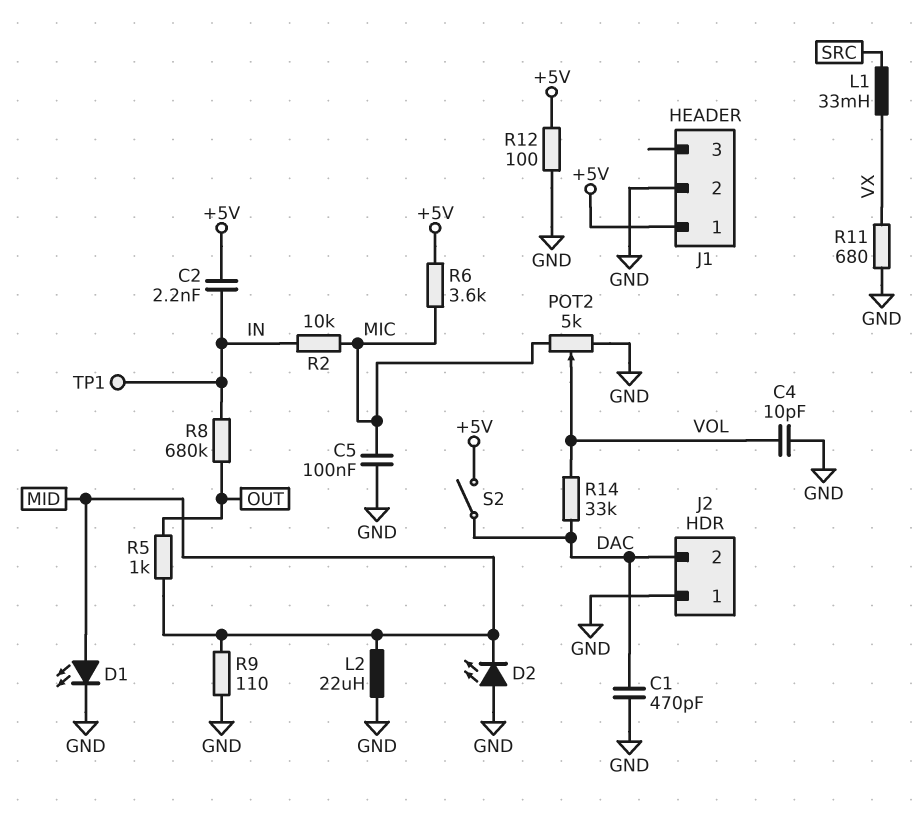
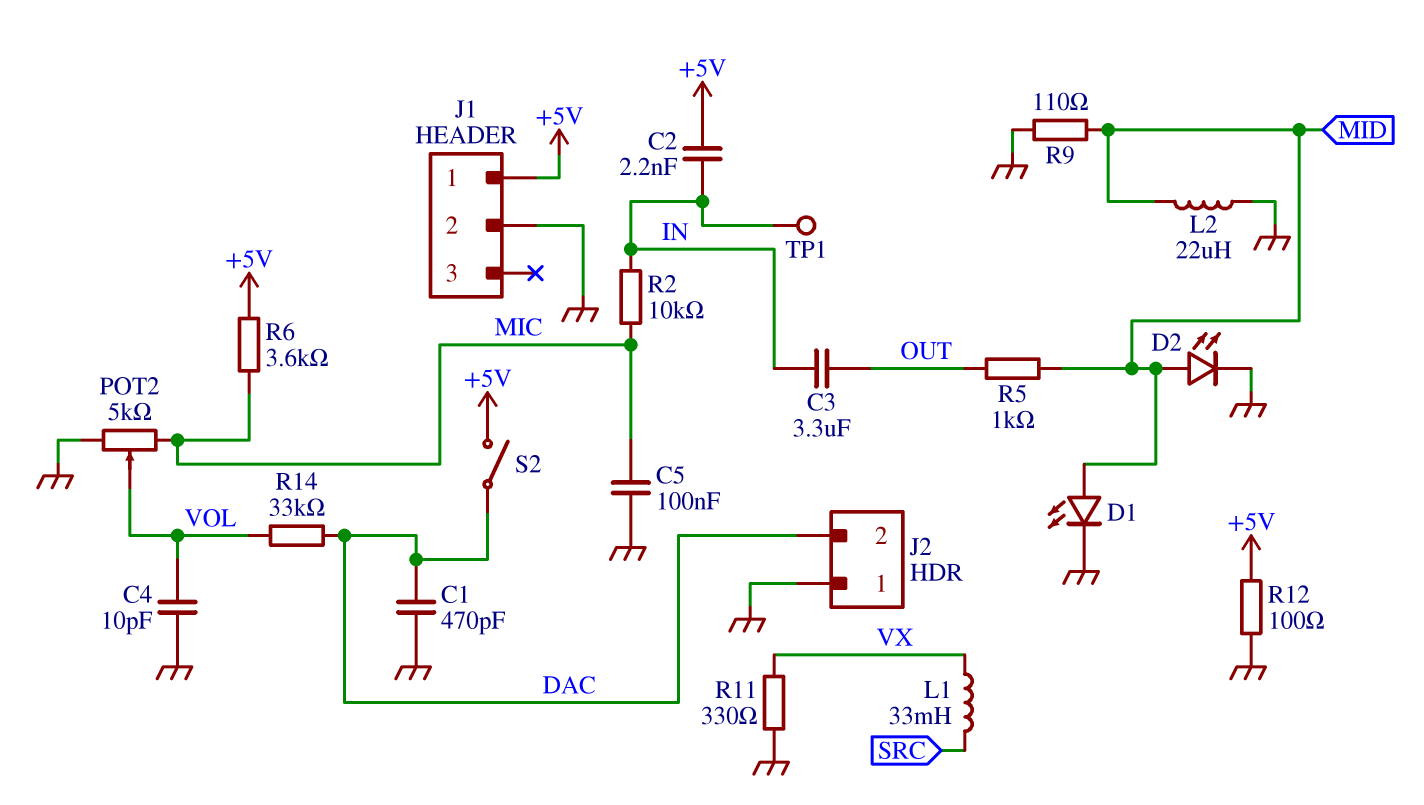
C3: none -> 3.3uF (IN, OUT)
D2: LED (A GND, K MID) -> LED (A MID, K GND)
R8: 680k (IN, OUT) -> none
R11: 680 (GND, VX) -> 330 (GND, VX)

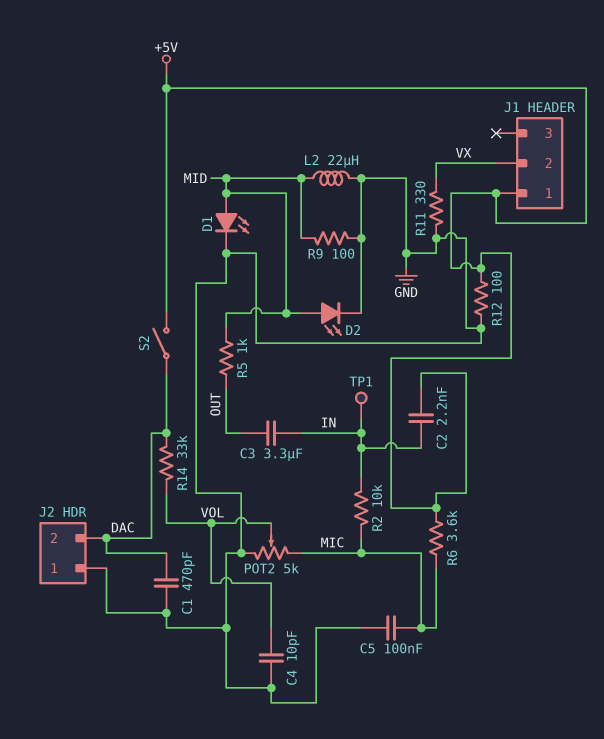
J1 pin 2: GND -> VX
L1: 33mH (SRC, VX) -> none
R9: 110 (GND, MID) -> 100 (GND, MID)

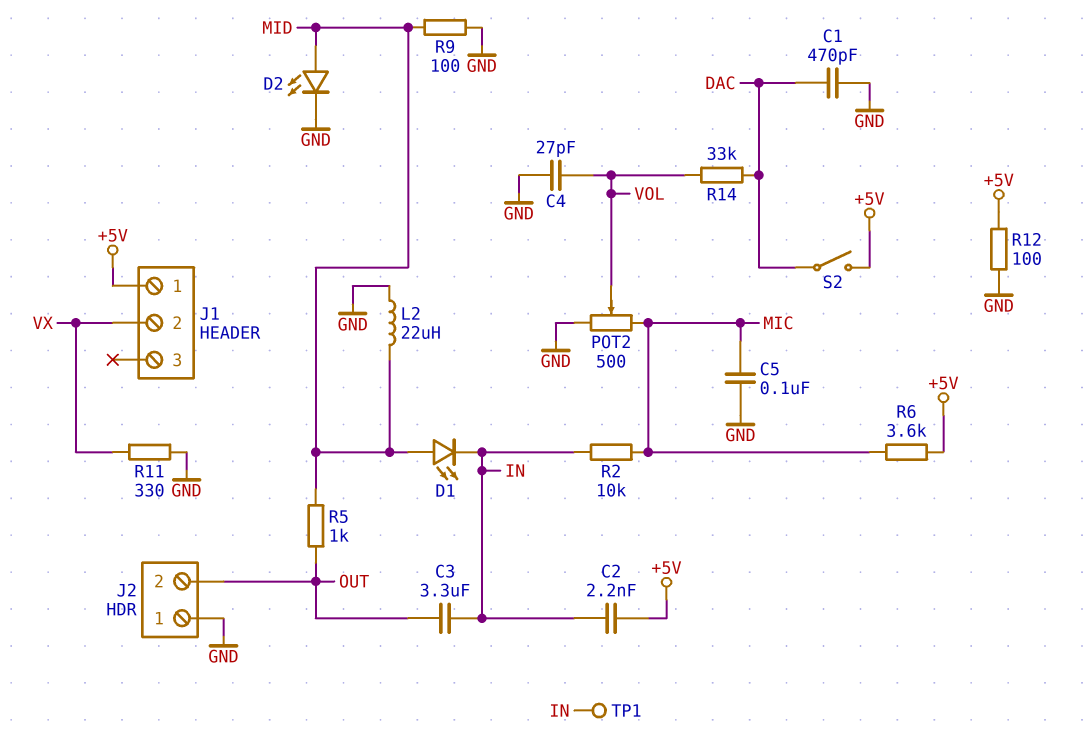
C4: 10pF (GND, VOL) -> 27pF (GND, VOL)
D1: LED (A MID, K GND) -> LED (A MID, K IN)
J2 pin 2: DAC -> OUT
POT2: 5k (GND, MIC, wiper VOL) -> 500 (GND, MIC, wiper VOL)

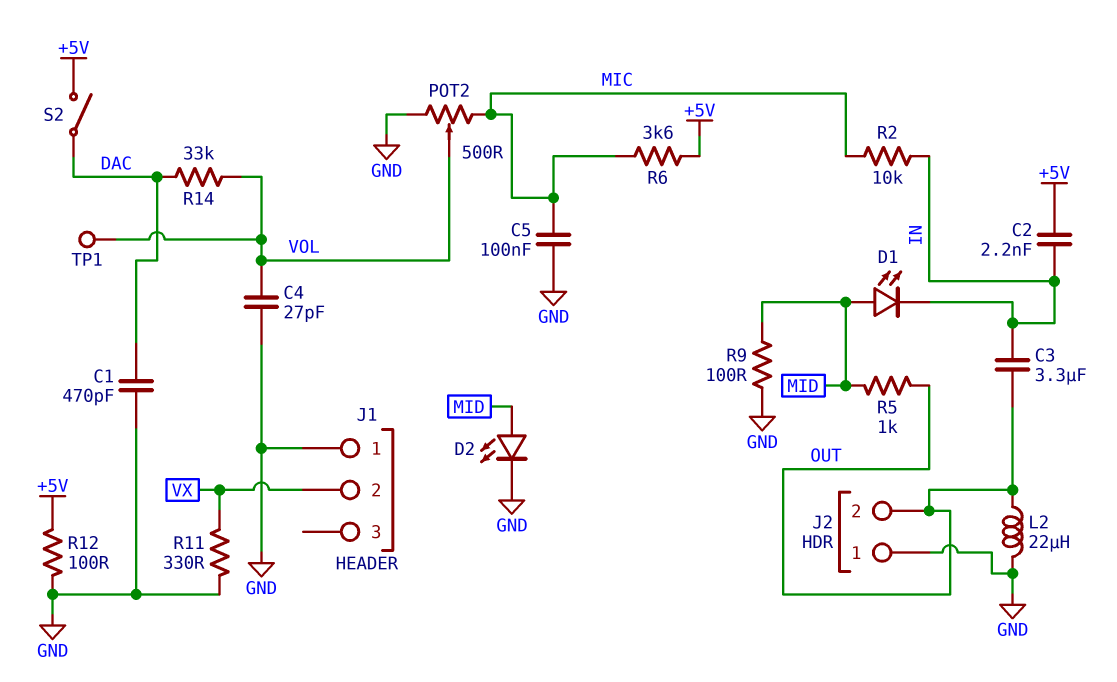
J1 pin 1: +5V -> GND
L2: 22uH (GND, MID) -> 22uH (GND, OUT)
TP1: test point (IN) -> test point (VOL)

